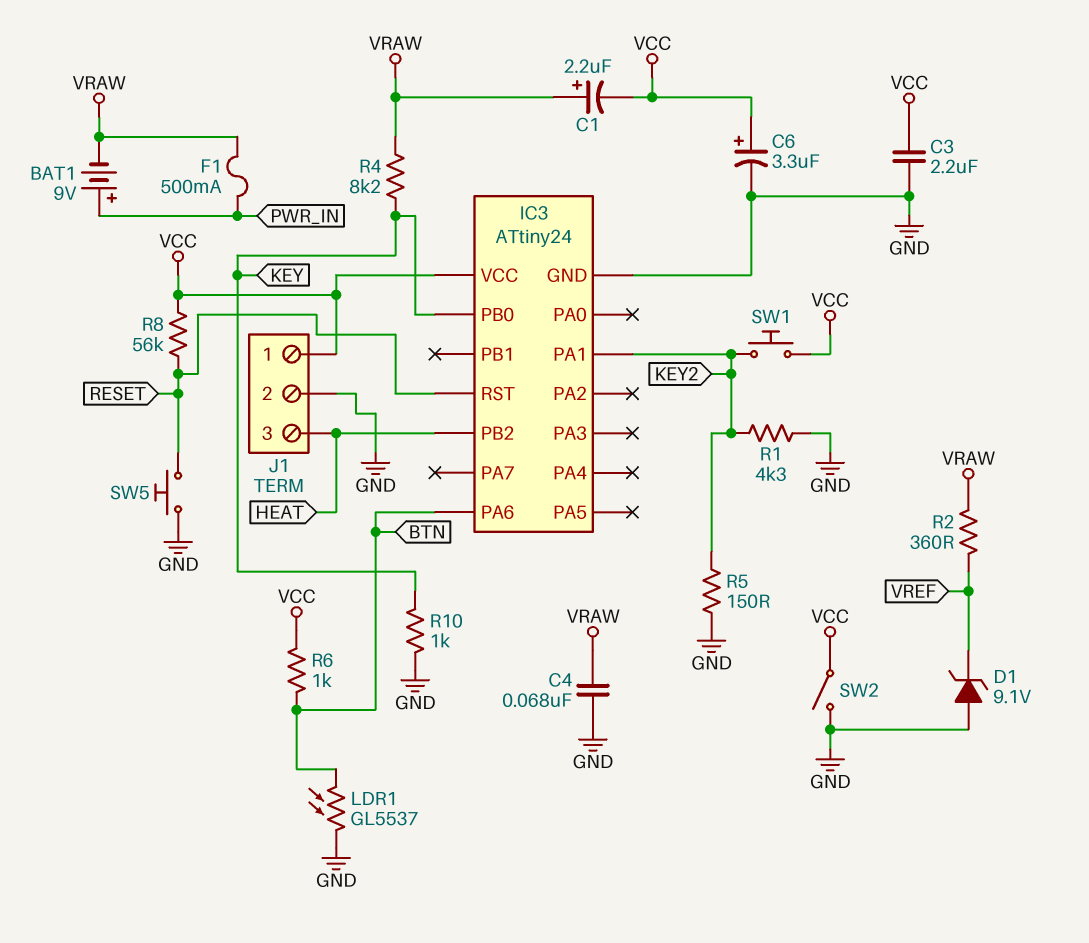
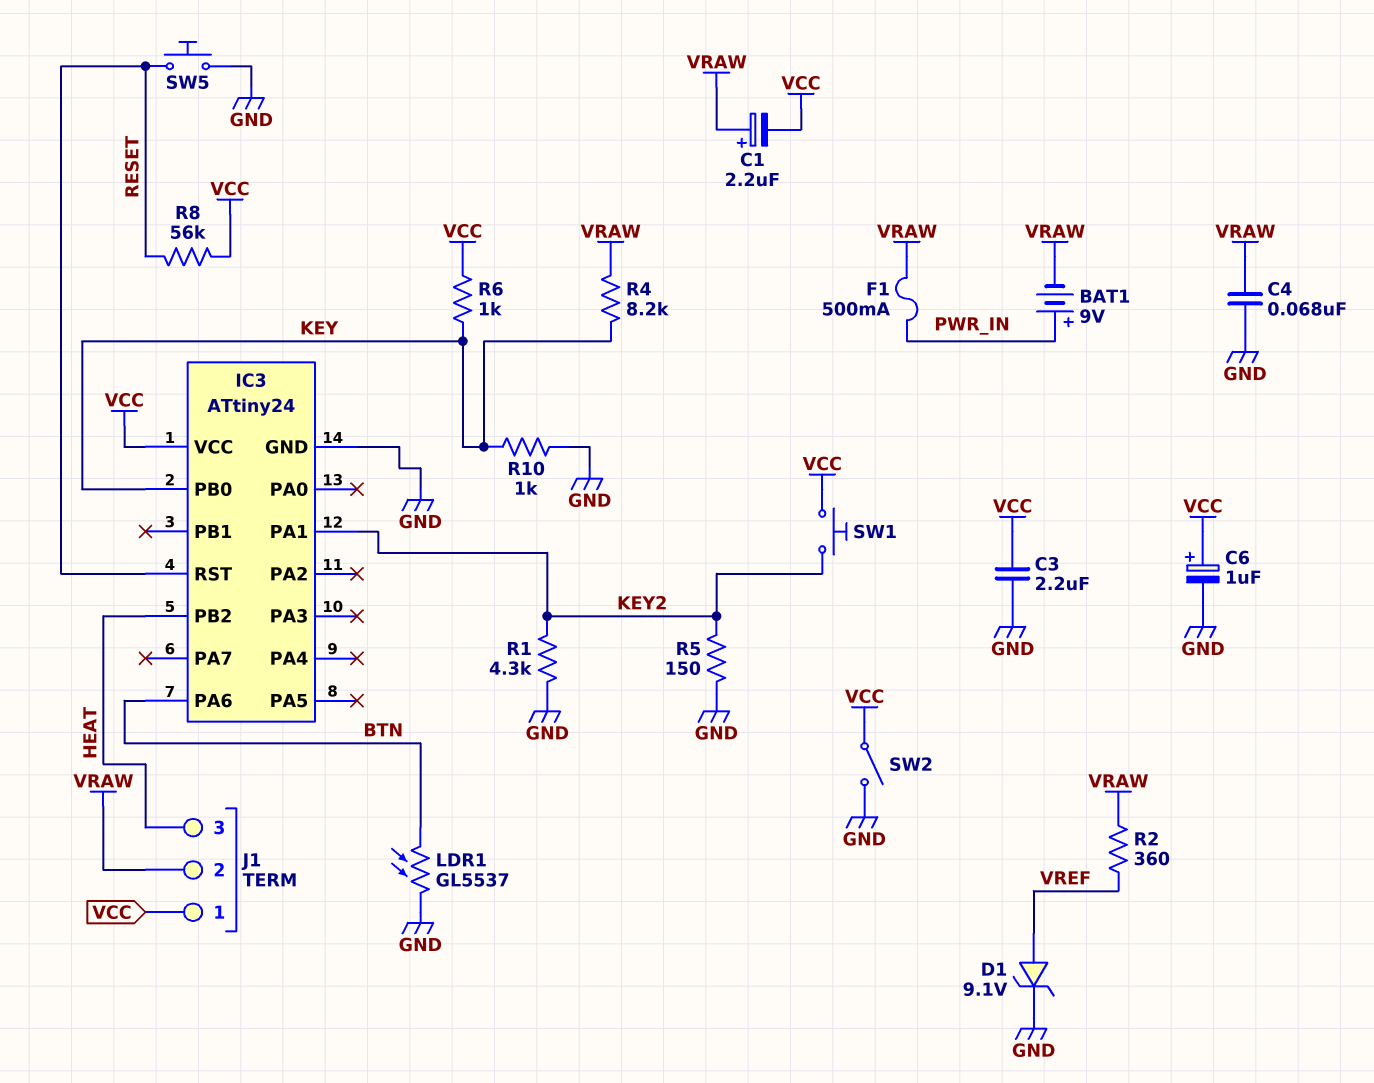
C6: 3.3uF (plus VCC, minus GND) -> 1uF (plus VCC, minus GND)
D1: zener 9.1V (A GND, K VREF) -> zener 9.1V (A VREF, K GND)
J1 pin 2: GND -> VRAW
R6: 1k (BTN, VCC) -> 1k (KEY, VCC)

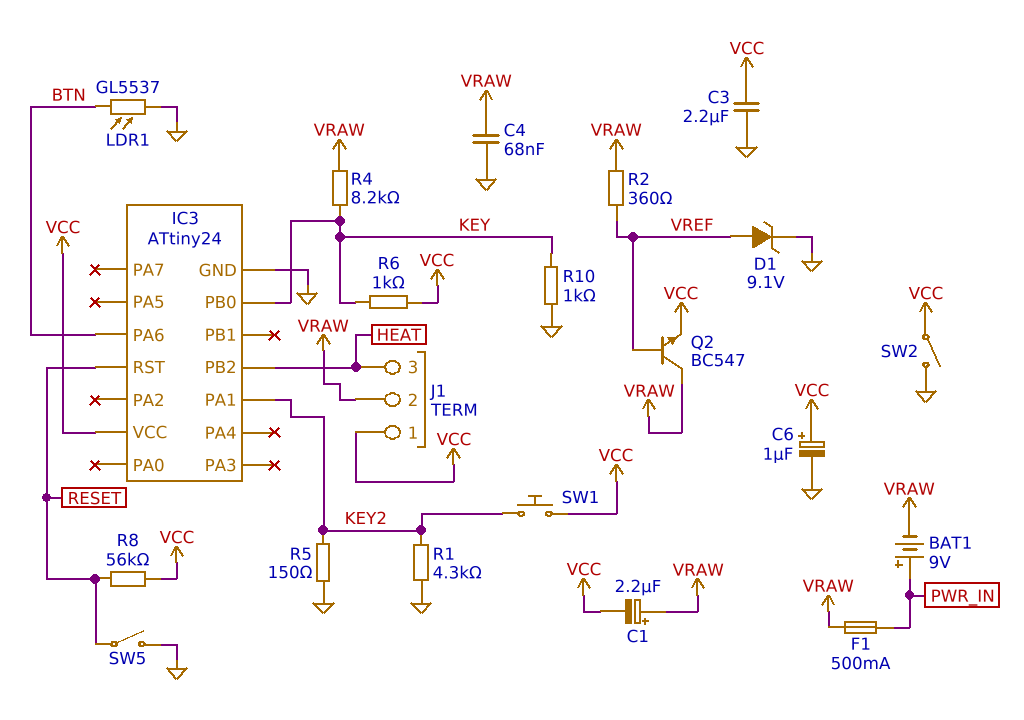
Q2: none -> NPN BC547 (B VREF, C VRAW, E VCC)
SW5: button (GND, RESET) -> switch (GND, RESET)

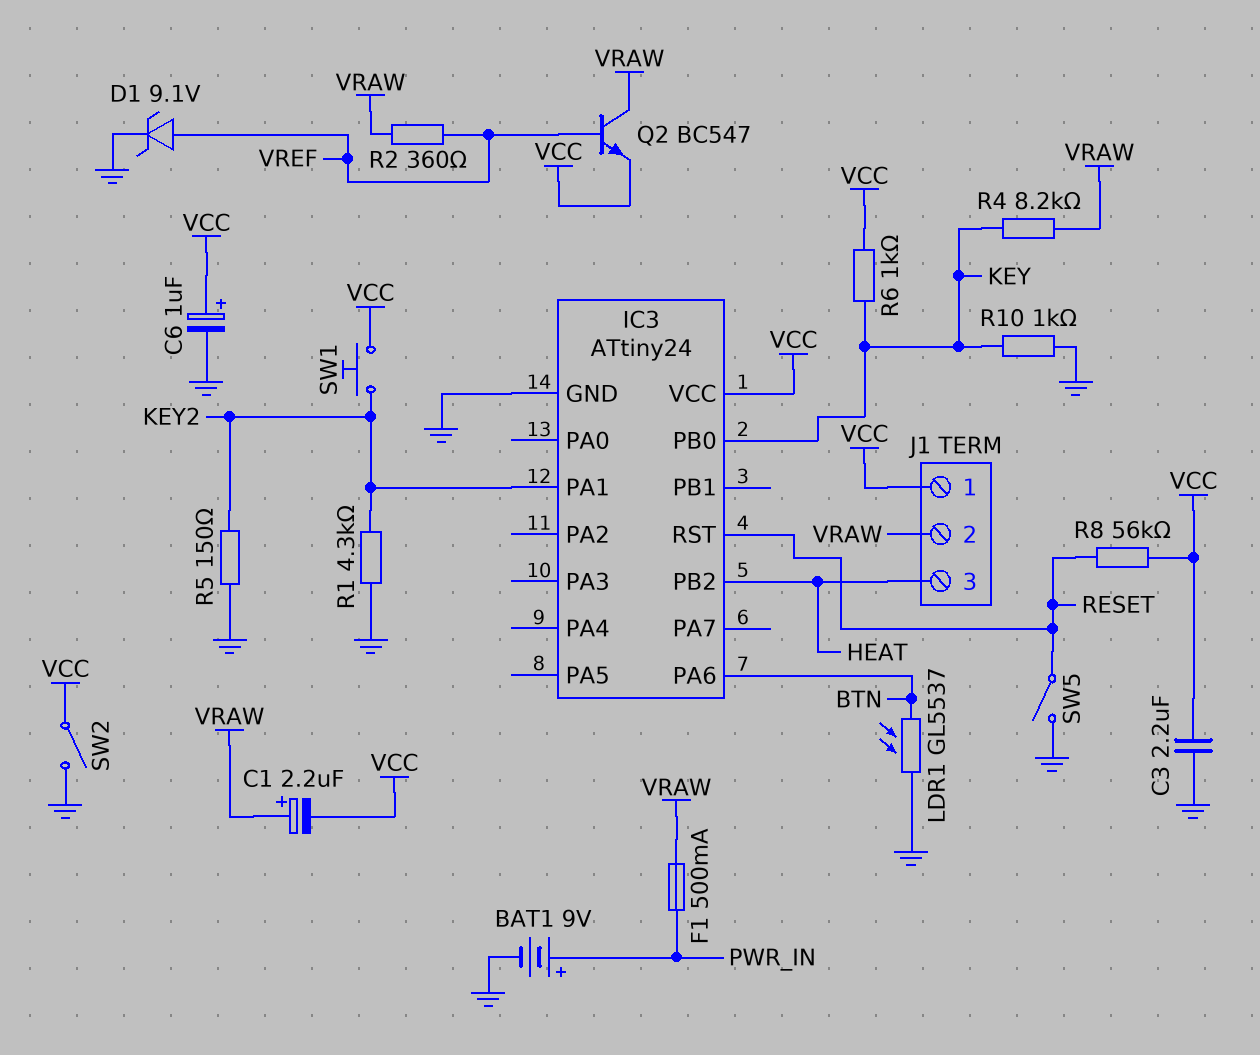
BAT1: 9V (plus PWR_IN, minus VRAW) -> 9V (plus PWR_IN, minus GND)
C4: 68nF (GND, VRAW) -> none

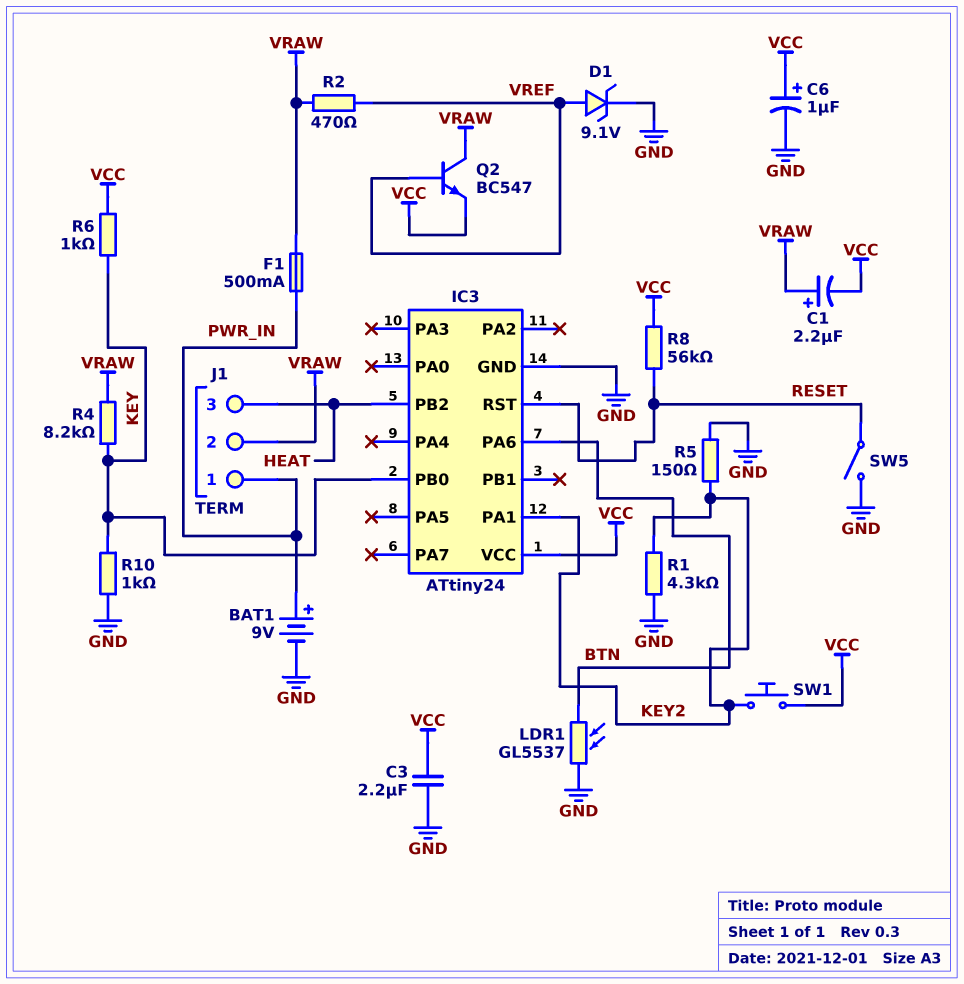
J1 pin 1: VCC -> PWR_IN
R2: 360 (VRAW, VREF) -> 470 (VRAW, VREF)
SW2: switch (GND, VCC) -> none

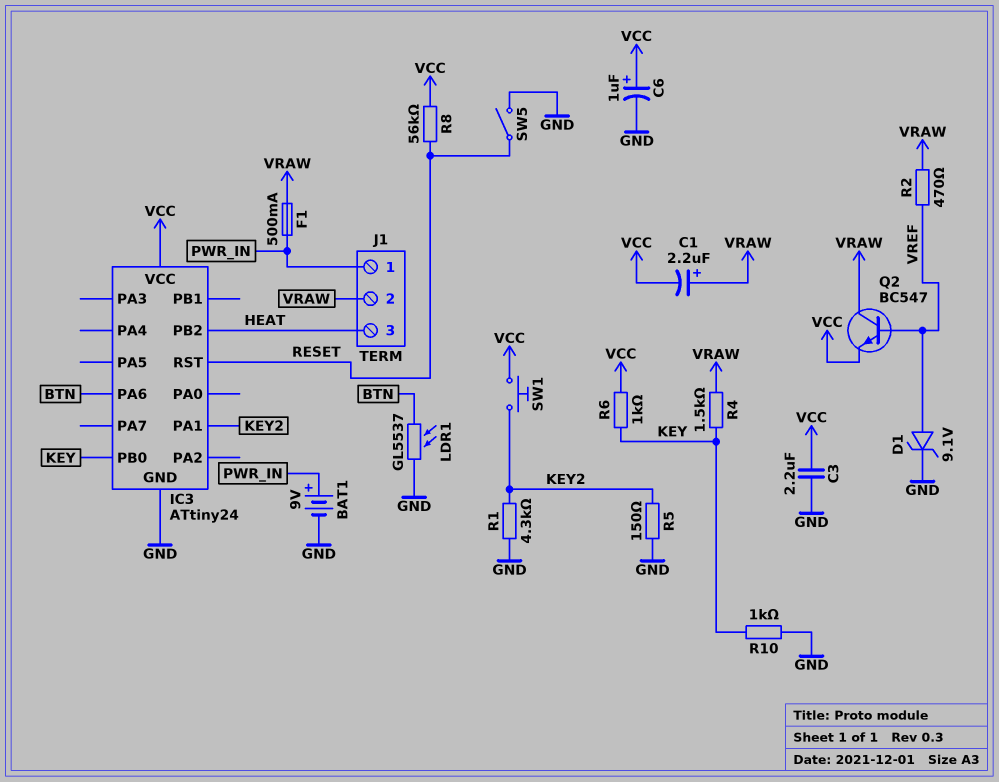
R4: 8.2k (KEY, VRAW) -> 1.5k (KEY, VRAW)

